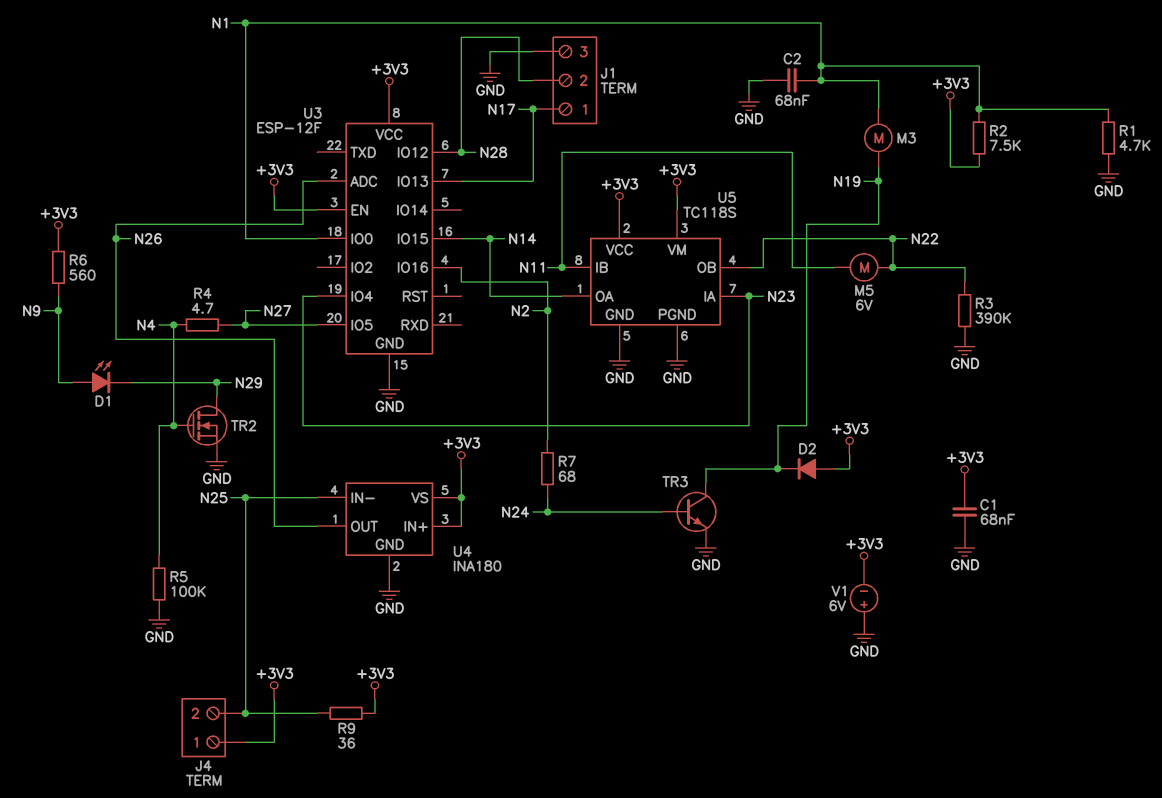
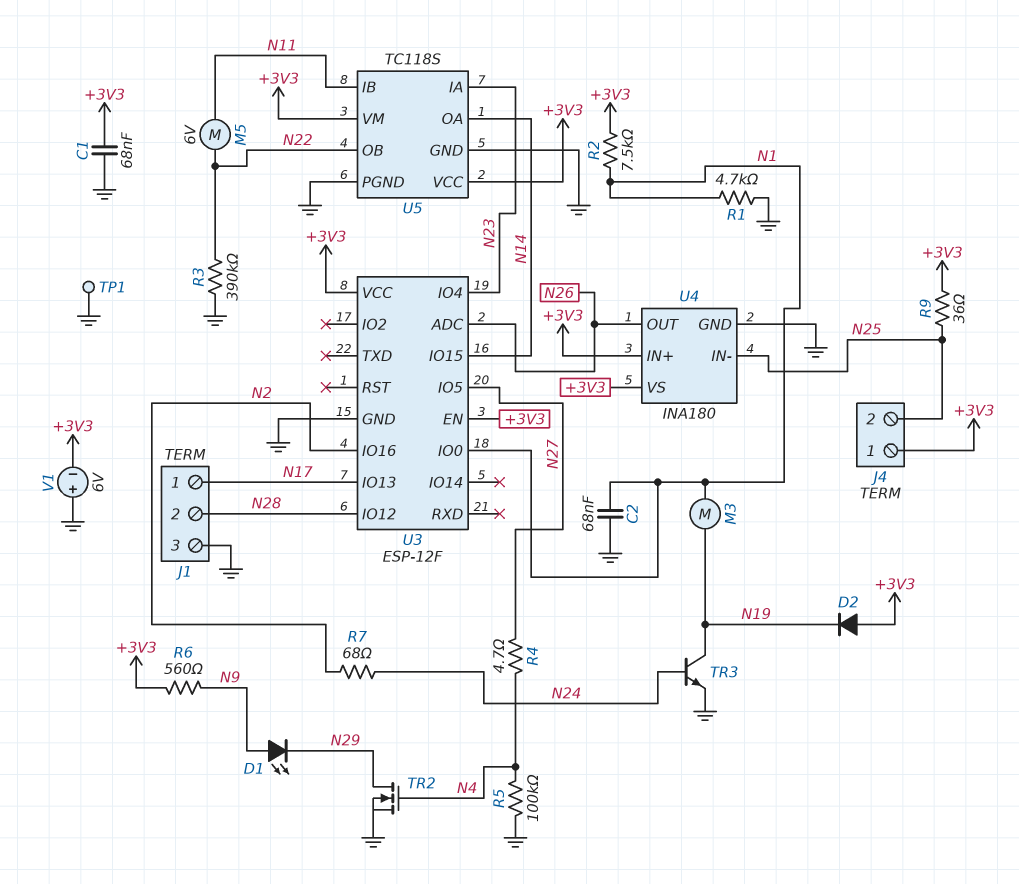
TP1: none -> test point (GND)

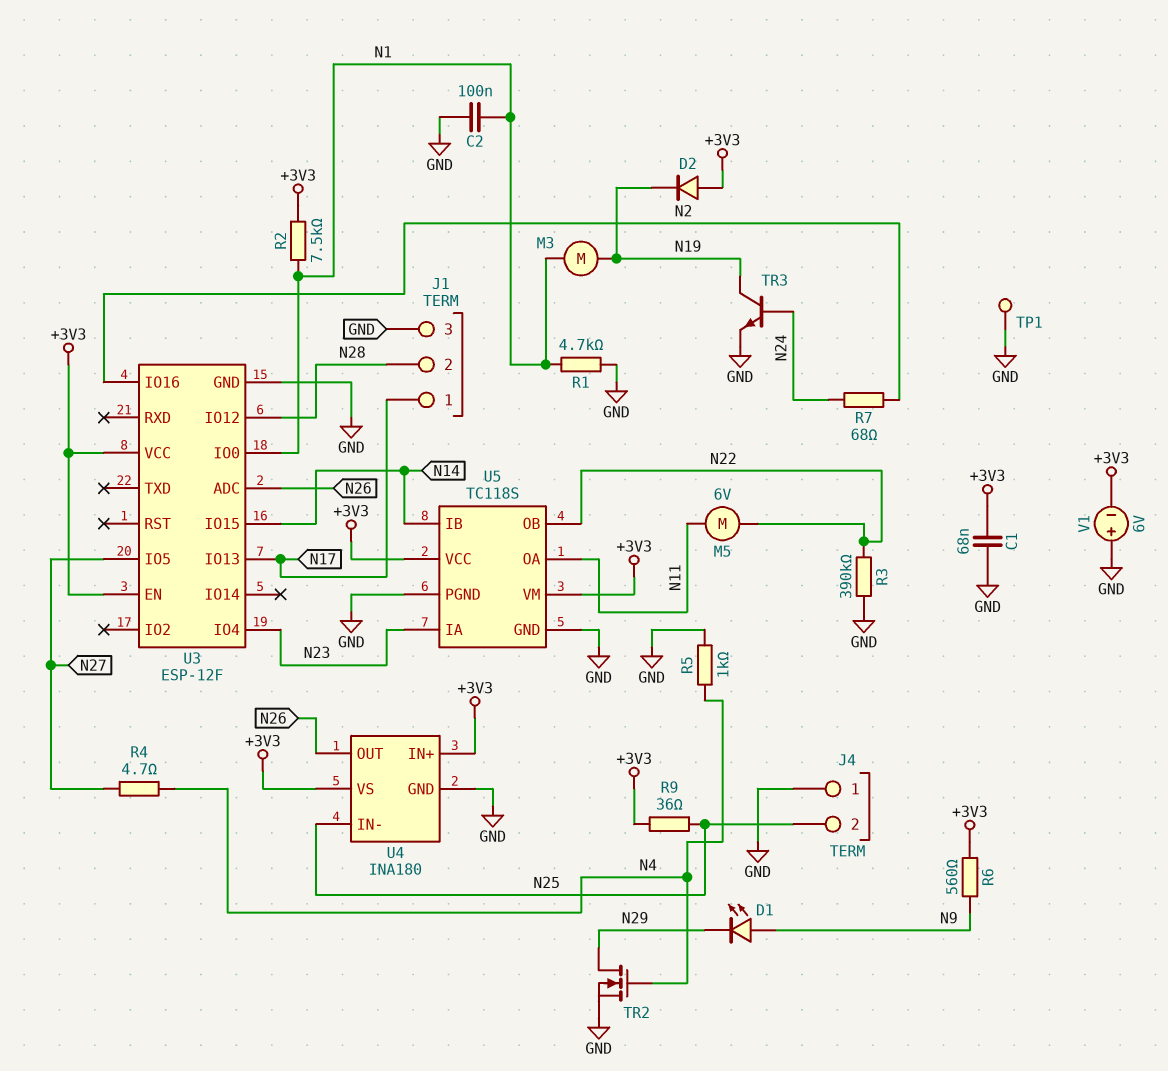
C2: 68nF (GND, N1) -> 100nF (GND, N1)
J4 pin 1: +3V3 -> GND
R5: 100k (GND, N4) -> 1k (GND, N4)
U5 pin IB: N11 -> N14
U5 pin OA: N14 -> N11

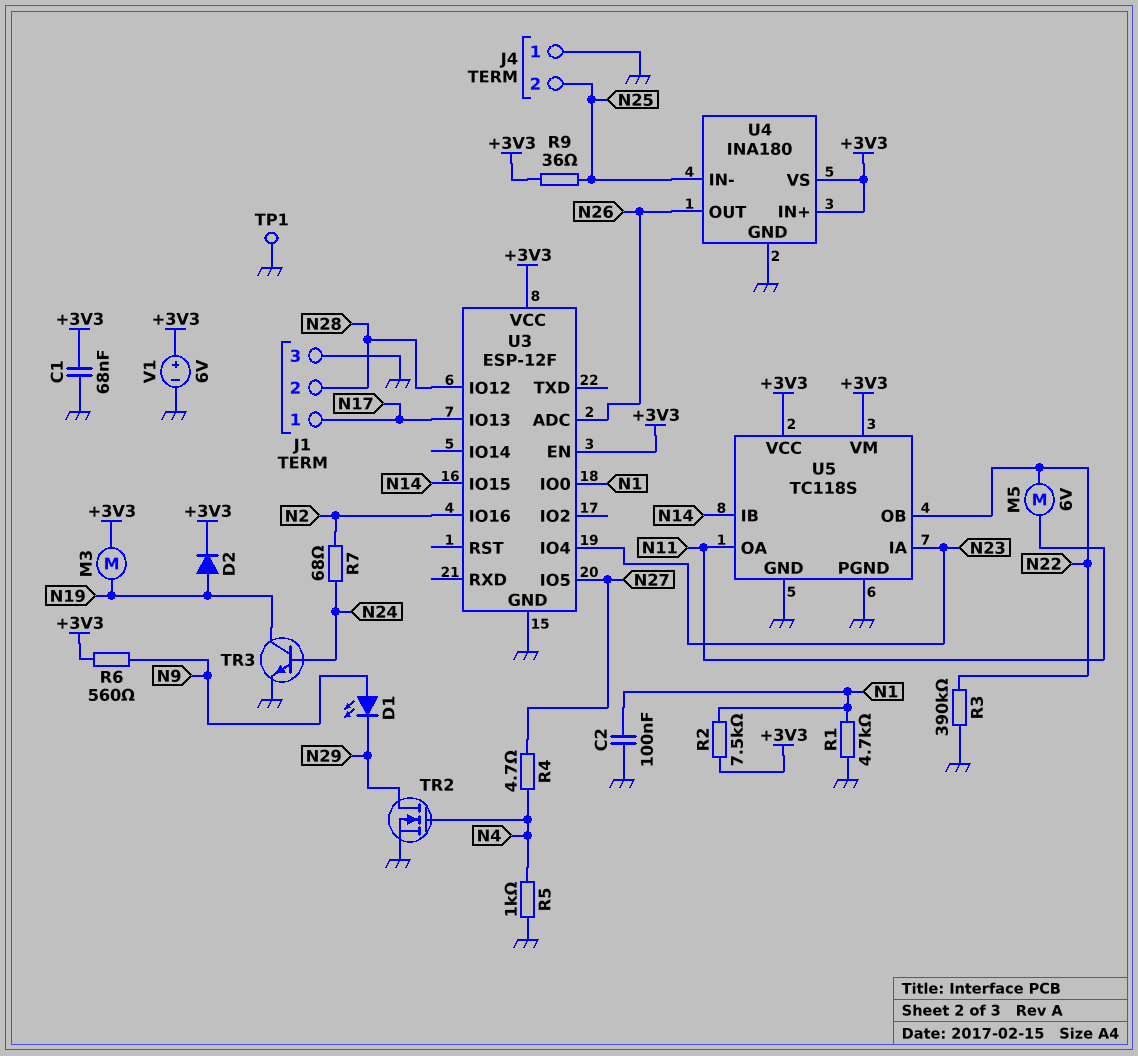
D2: diode (A +3V3, K N19) -> diode (A N19, K +3V3)
M3: motor (N1, N19) -> motor (+3V3, N19)
V1: 6V (plus GND, minus +3V3) -> 6V (plus +3V3, minus GND)

